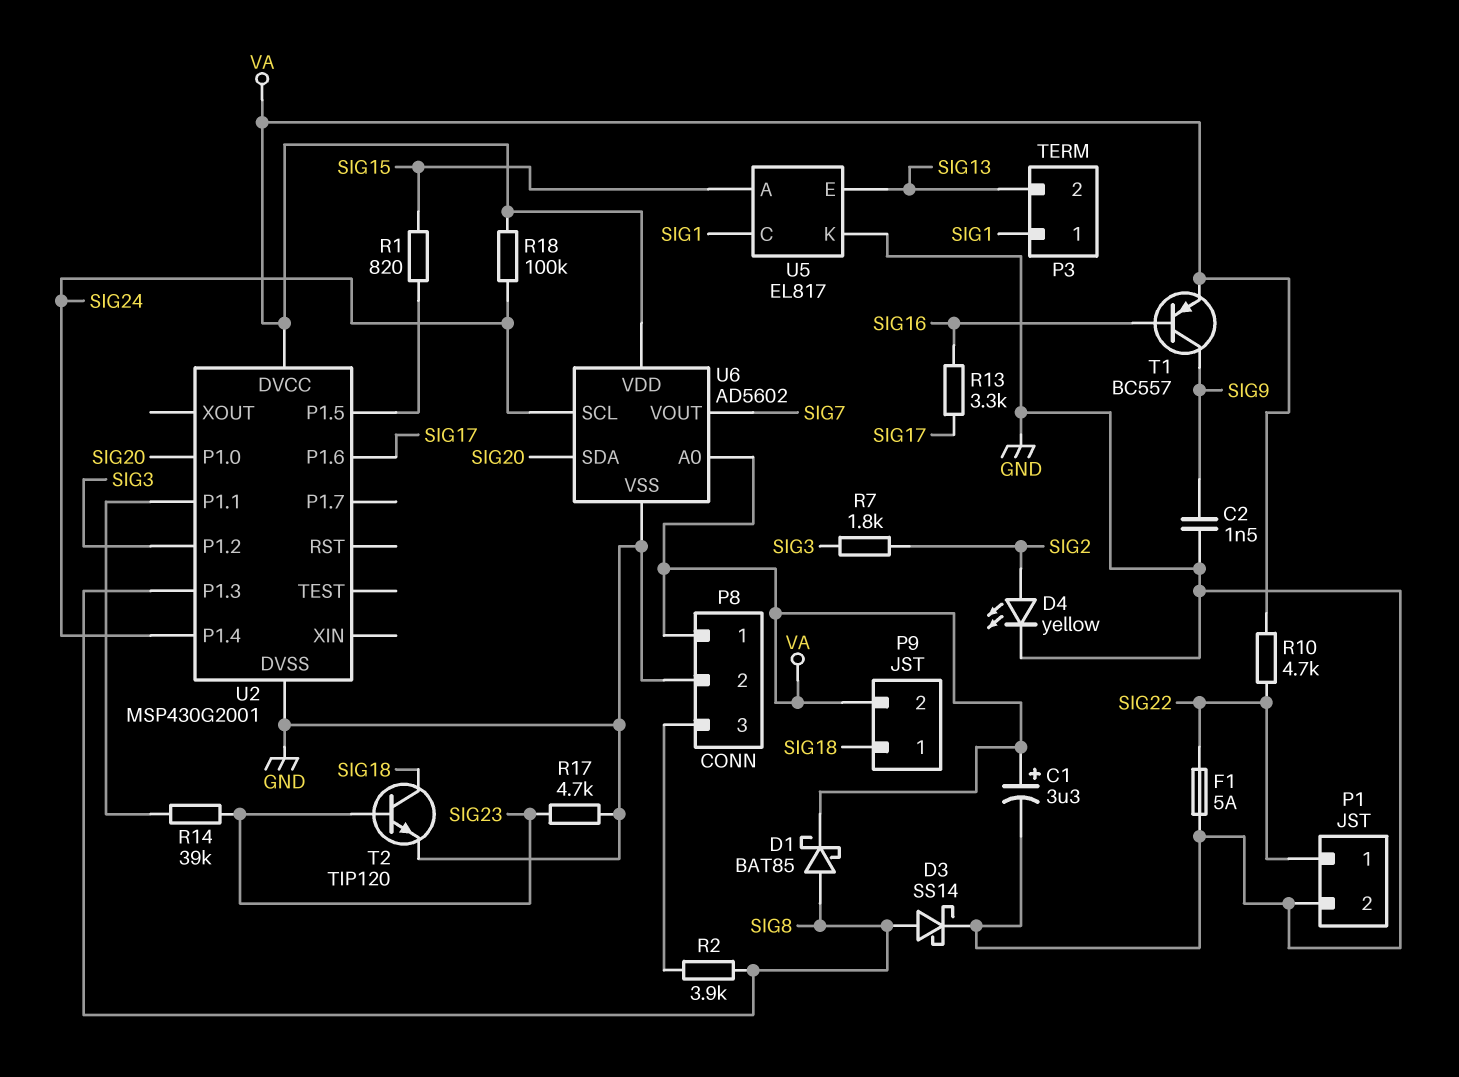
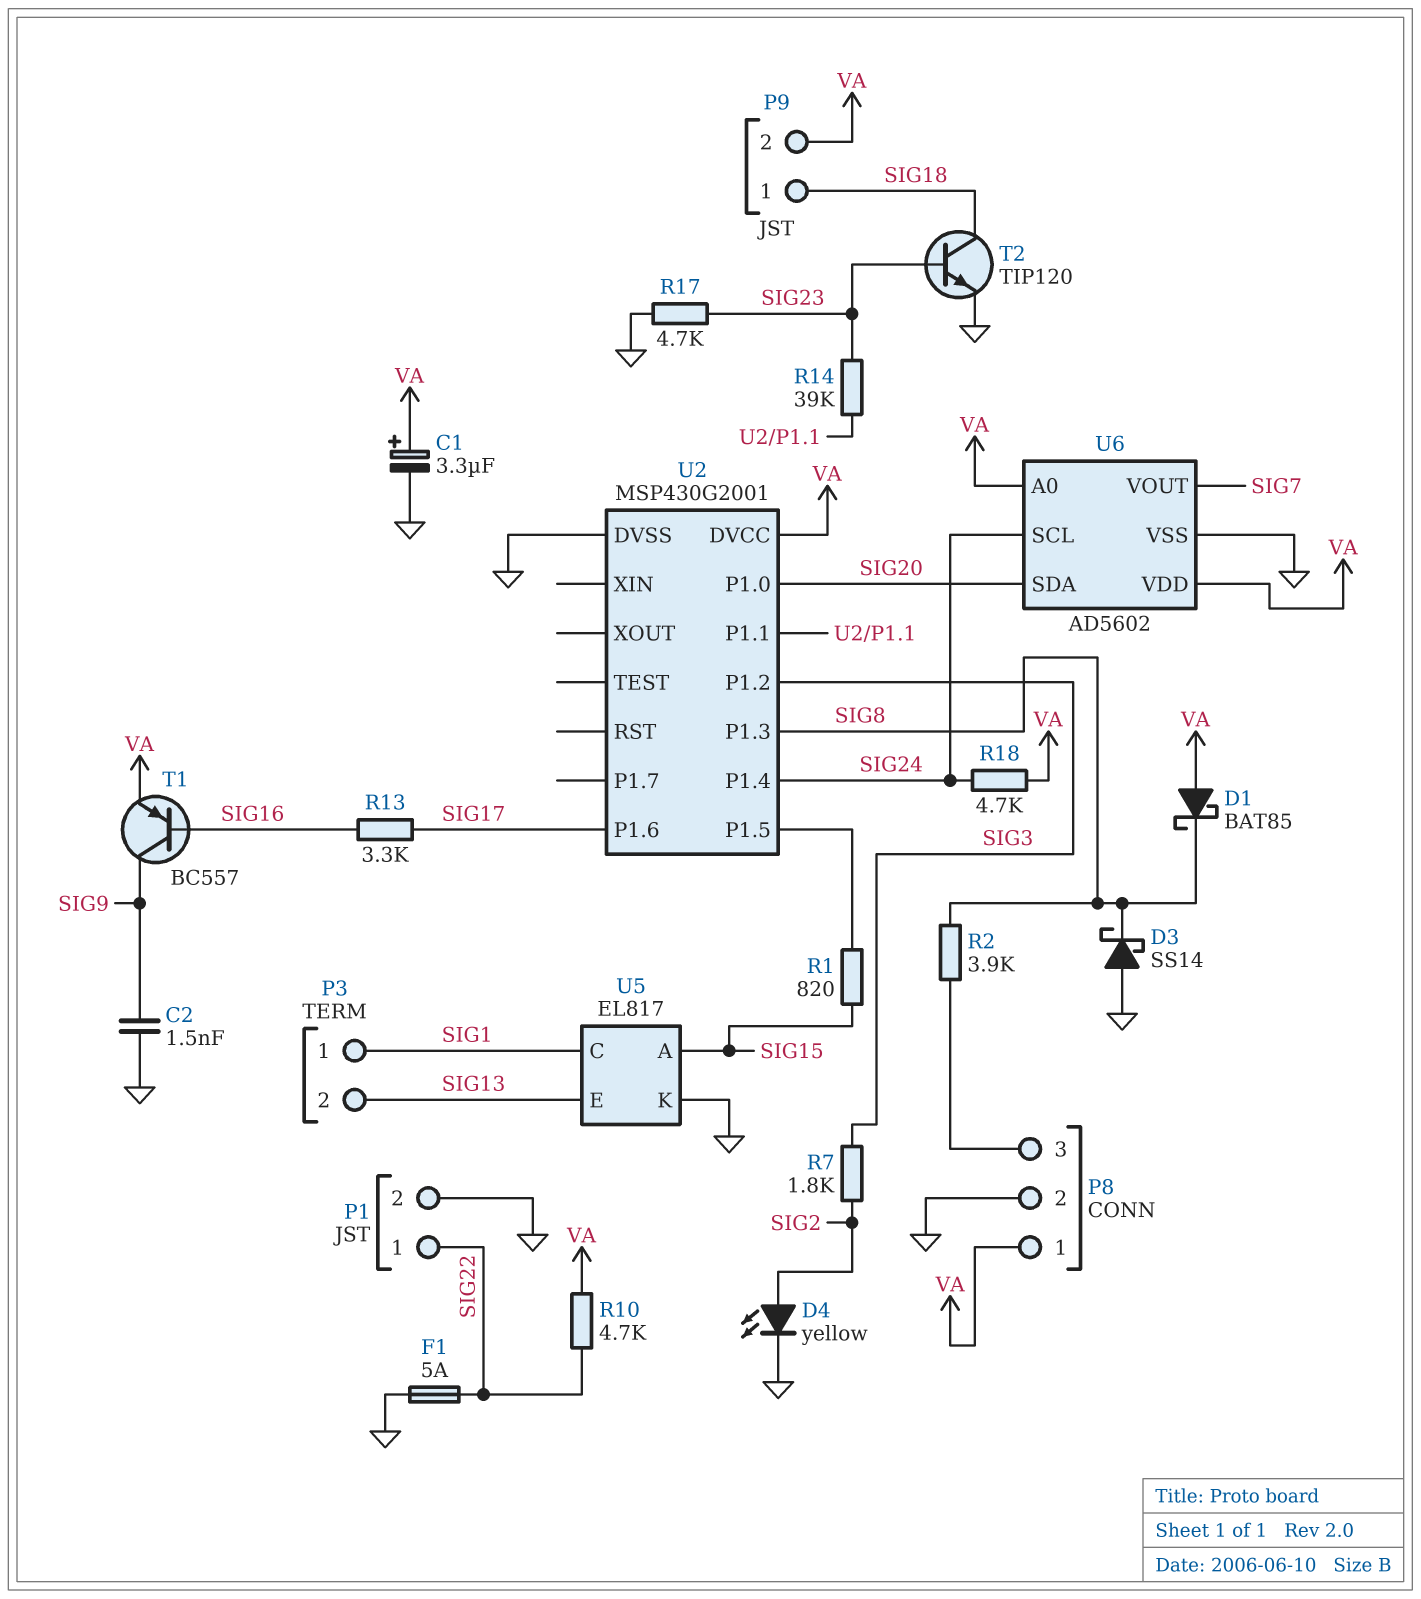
D1: schottky BAT85 (A SIG8, K VA) -> schottky BAT85 (A VA, K SIG8)
D3: schottky SS14 (A SIG8, K GND) -> schottky SS14 (A GND, K SIG8)
R18: 100k (SIG24, VA) -> 4.7k (SIG24, VA)

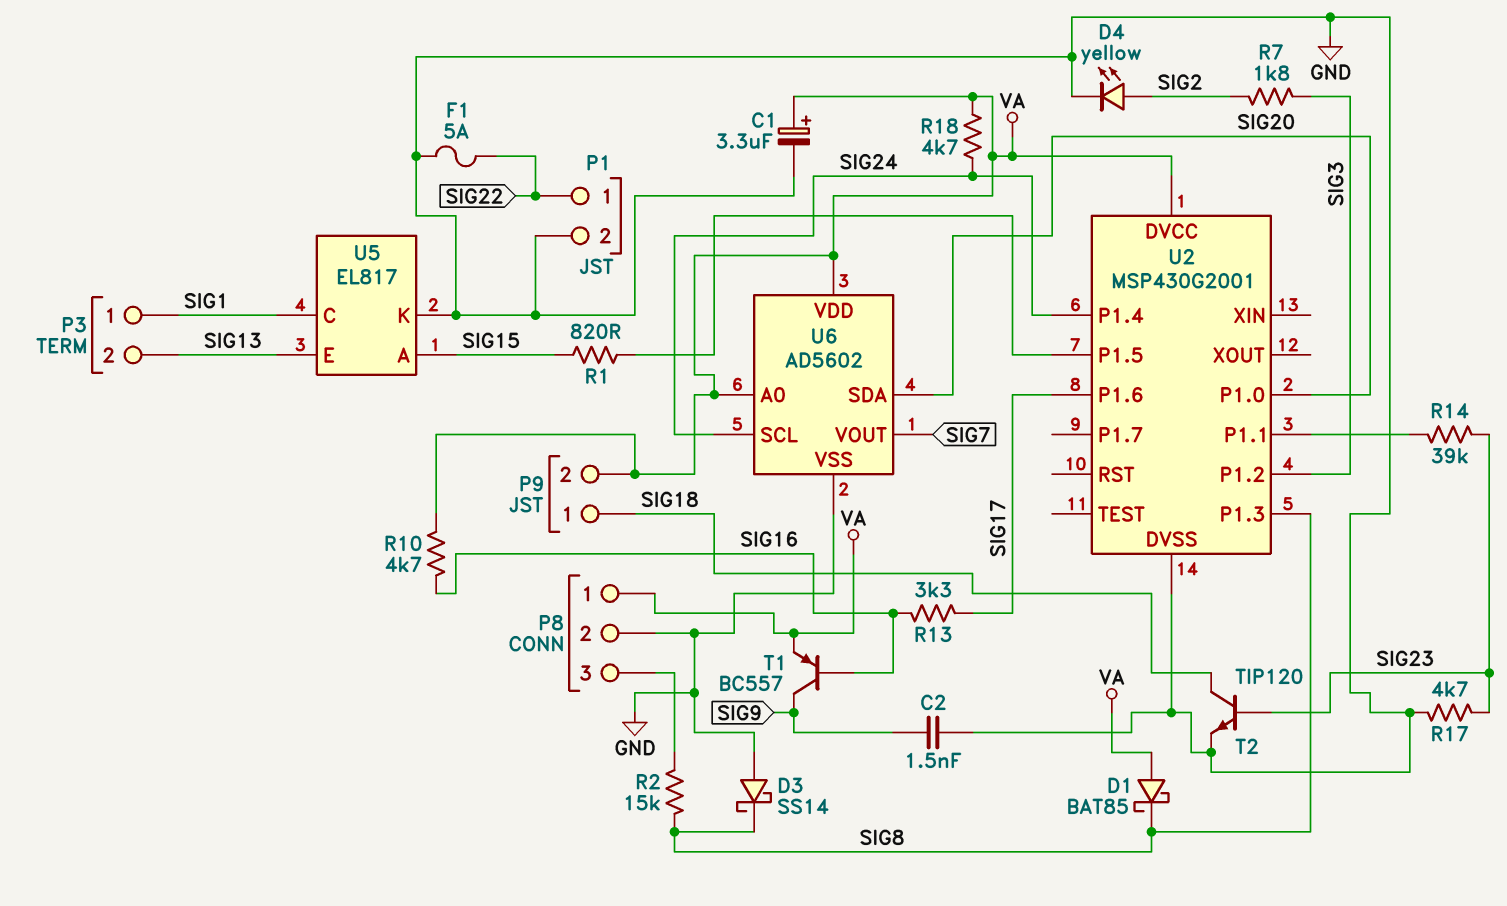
R2: 3.9k (P8/3, SIG8) -> 15k (P8/3, SIG8)
R10: 4.7k (SIG22, VA) -> 4.7k (SIG16, VA)

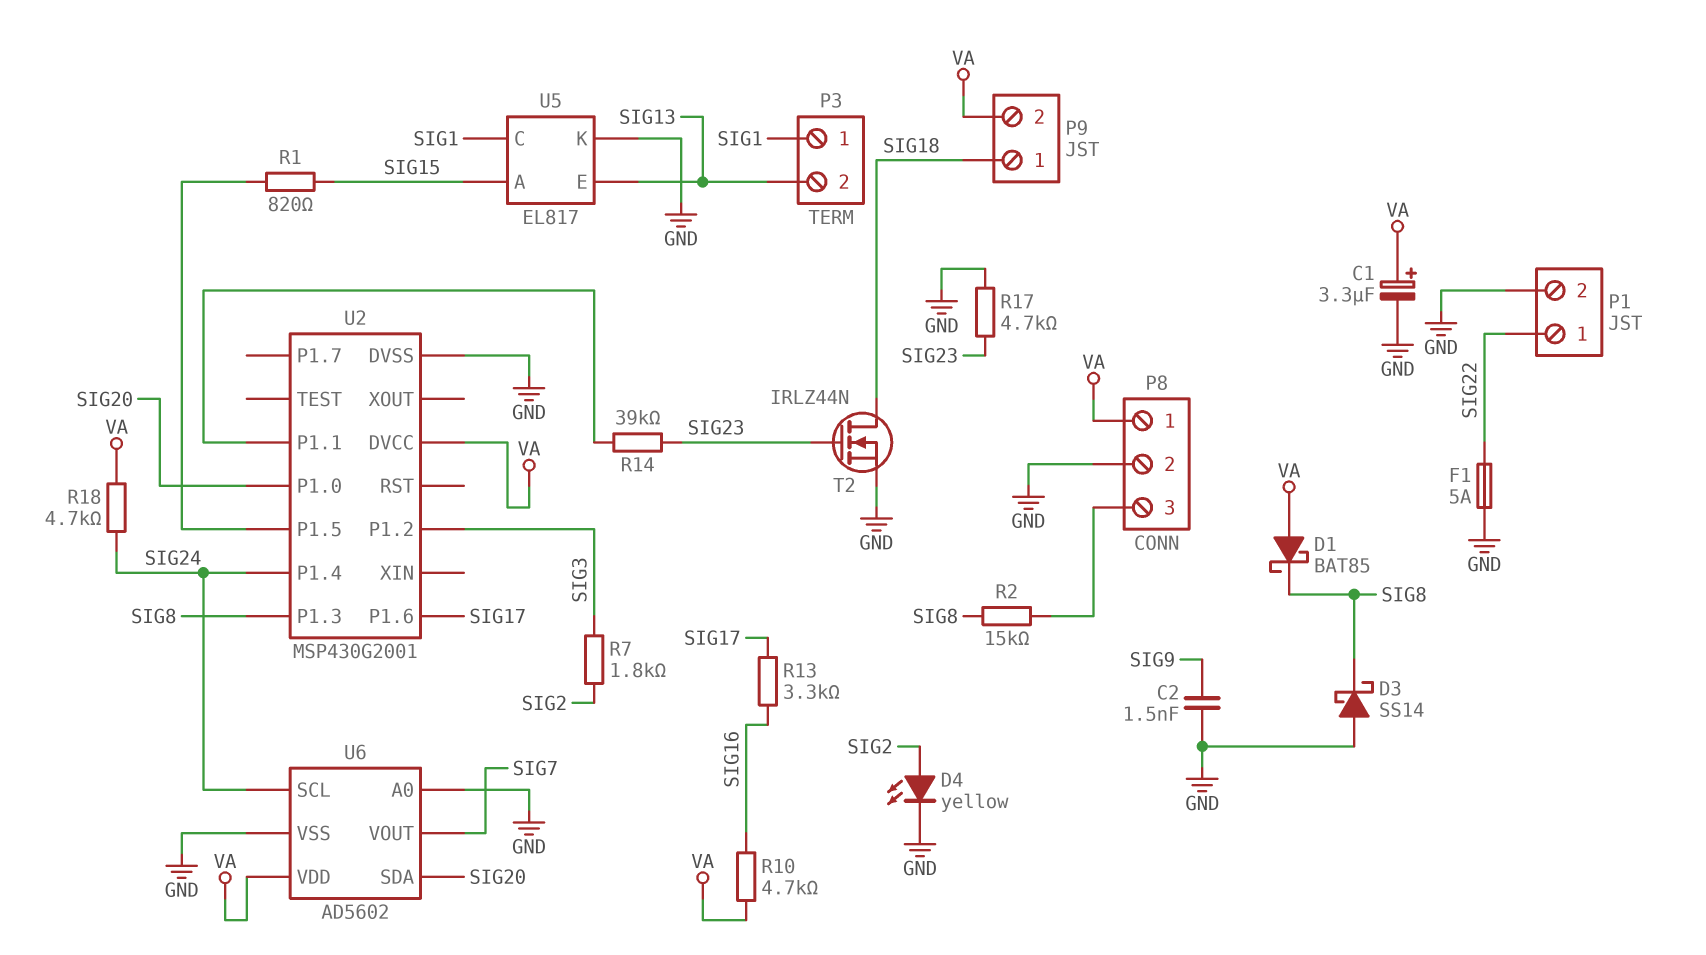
T1: PNP BC557 (B SIG16, C SIG9, E VA) -> none
T2: NPN TIP120 (B SIG23, C SIG18, E GND) -> NMOS IRLZ44N (G SIG23, D SIG18, S GND)
U6 pin A0: VA -> GND

